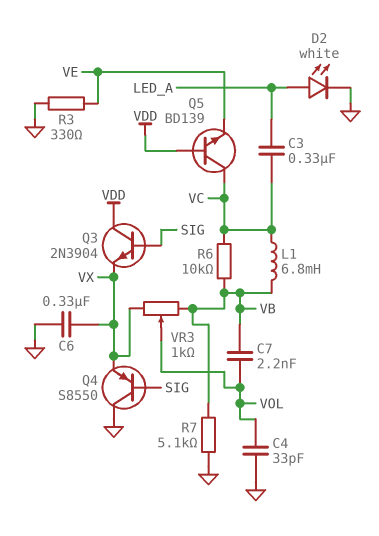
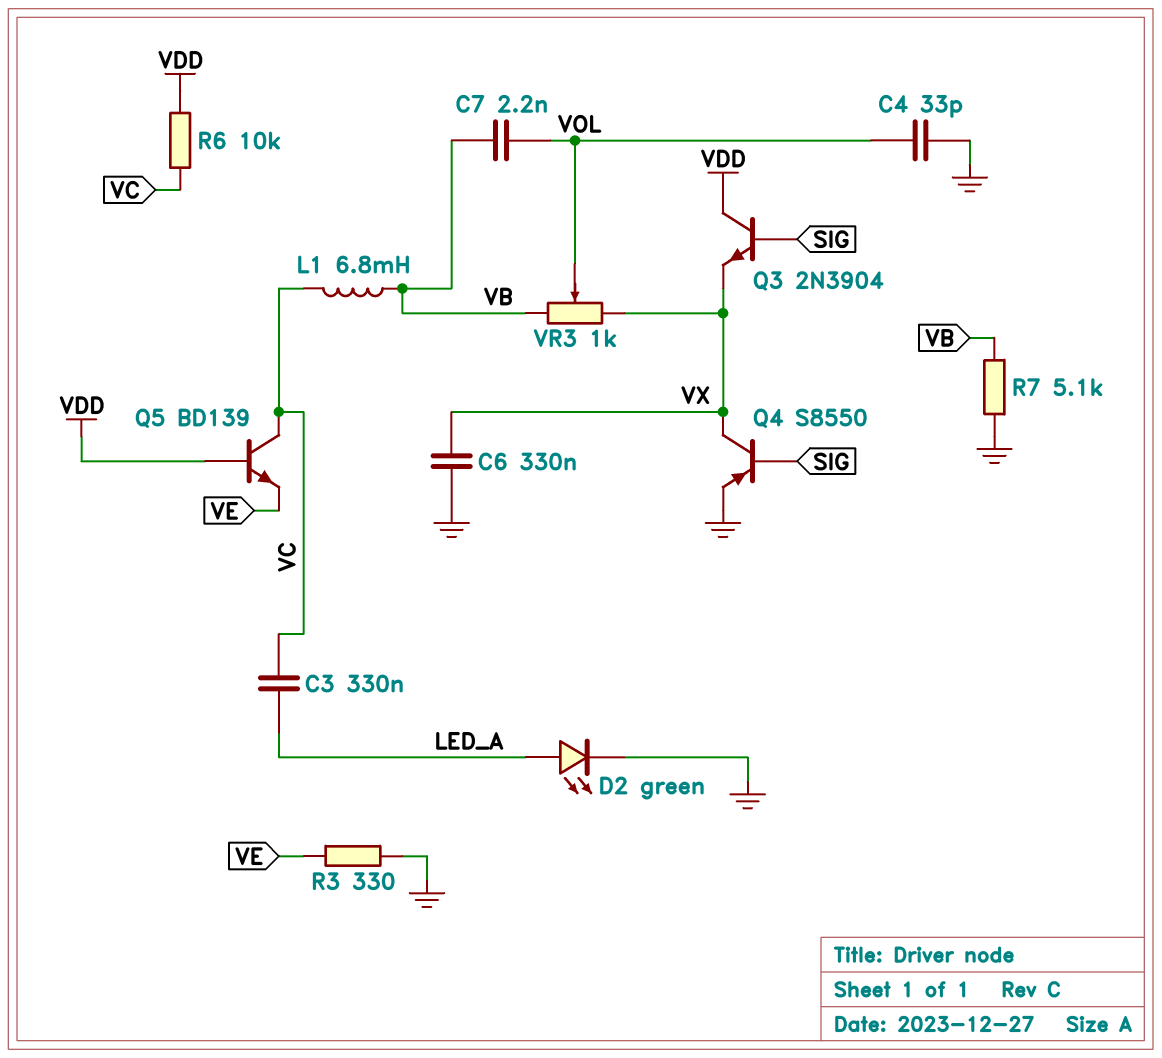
D2: LED white (A LED_A, K GND) -> LED green (A LED_A, K GND)
Q4: PNP S8550 (B SIG, C GND, E VX) -> PNP S8550 (B SIG, C VX, E GND)
R6: 10k (VB, VC) -> 10k (VC, VDD)

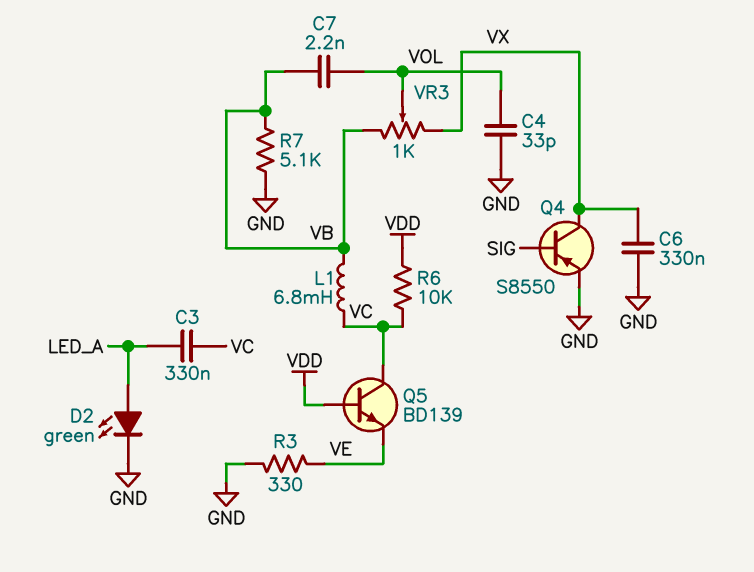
Q3: NPN 2N3904 (B SIG, C VDD, E VX) -> none

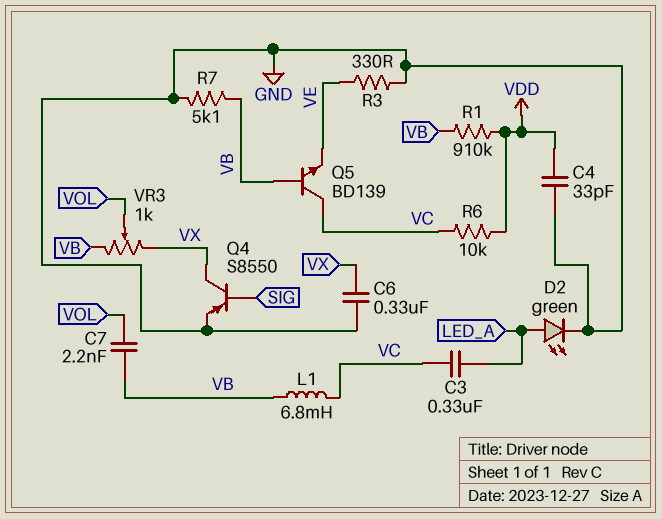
C4: 33pF (GND, VOL) -> 33pF (GND, VDD)
Q5: NPN BD139 (B VDD, C VC, E VE) -> NPN BD139 (B VB, C VC, E VE)
R1: none -> 910k (VB, VDD)

